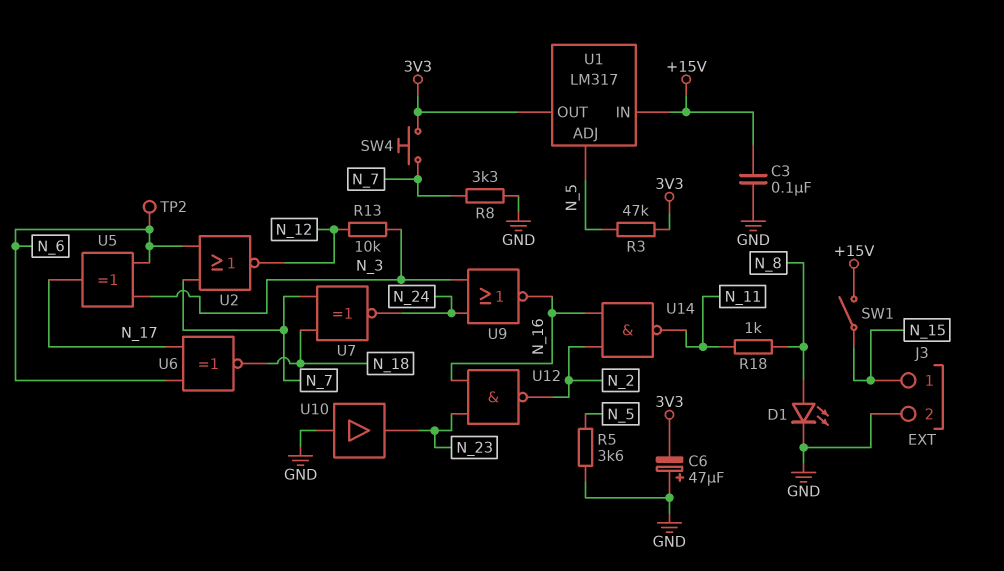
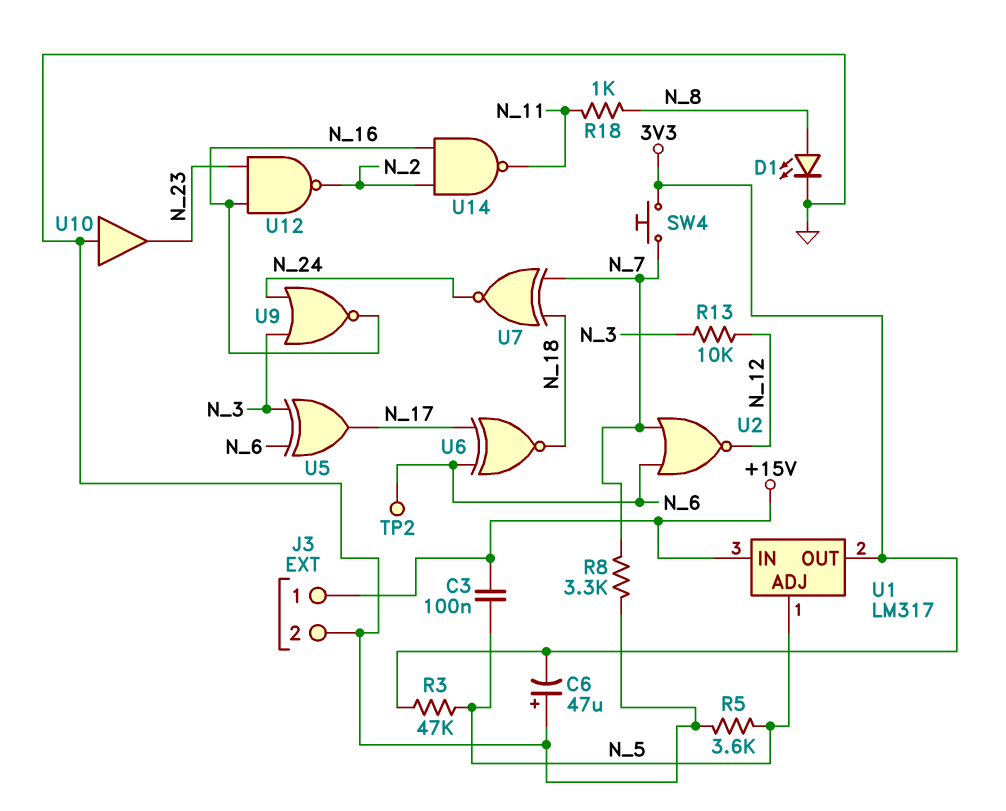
C3: 100nF (+15V, GND) -> 100nF (+15V, N_5)
J3 pin 1: N_15 -> +15V
SW1: switch (+15V, N_15) -> none

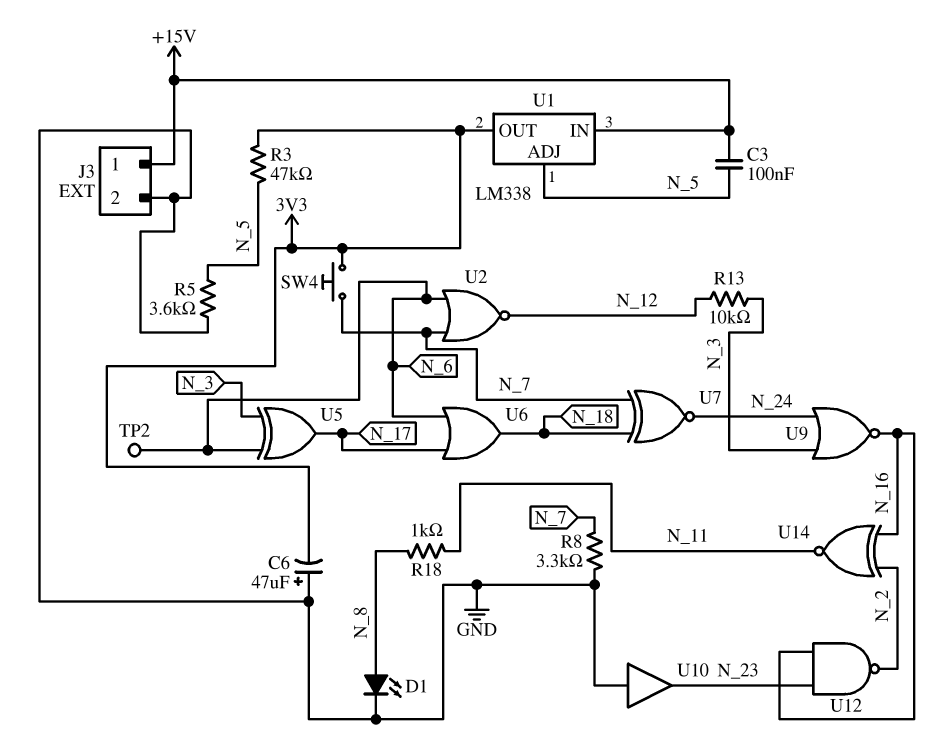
U1: LM317 -> LM338
U6: XNOR (in N_6, in N_17, out N_18) -> OR (in N_6, in N_17, out N_18)
U14: NAND (in N_2, in N_16, out N_11) -> XNOR (in N_2, in N_16, out N_11)

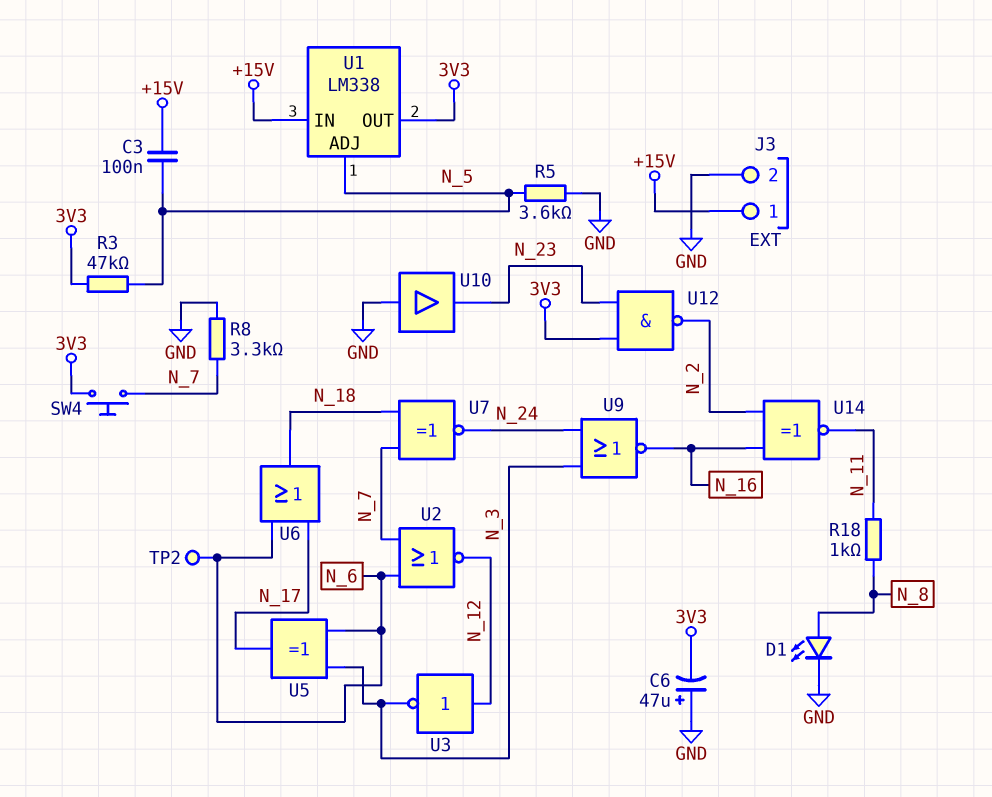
R13: 10k (N_3, N_12) -> none
U3: none -> NOT (in N_12, out N_3)
U12: NAND (in N_16, in N_23, out N_2) -> NAND (in 3V3, in N_23, out N_2)

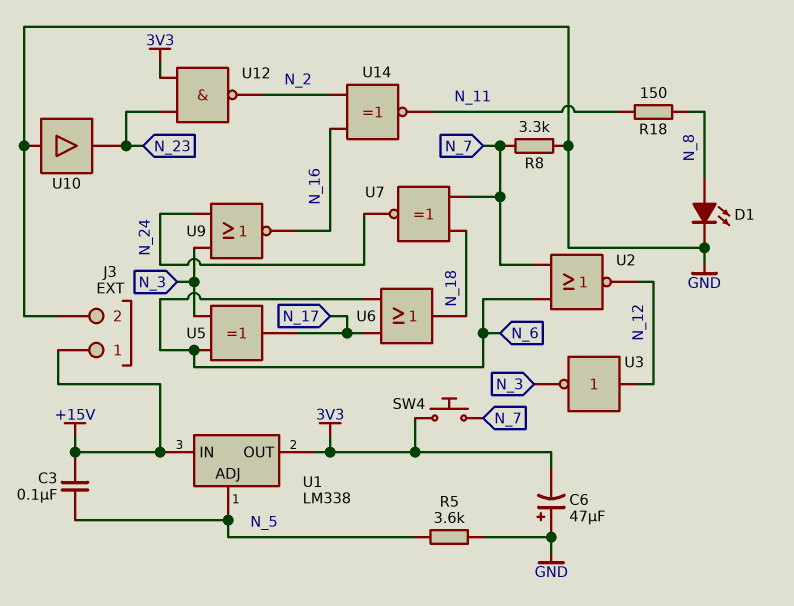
R3: 47k (3V3, N_5) -> none
R18: 1k (N_8, N_11) -> 150 (N_8, N_11)
TP2: test point (N_6) -> none

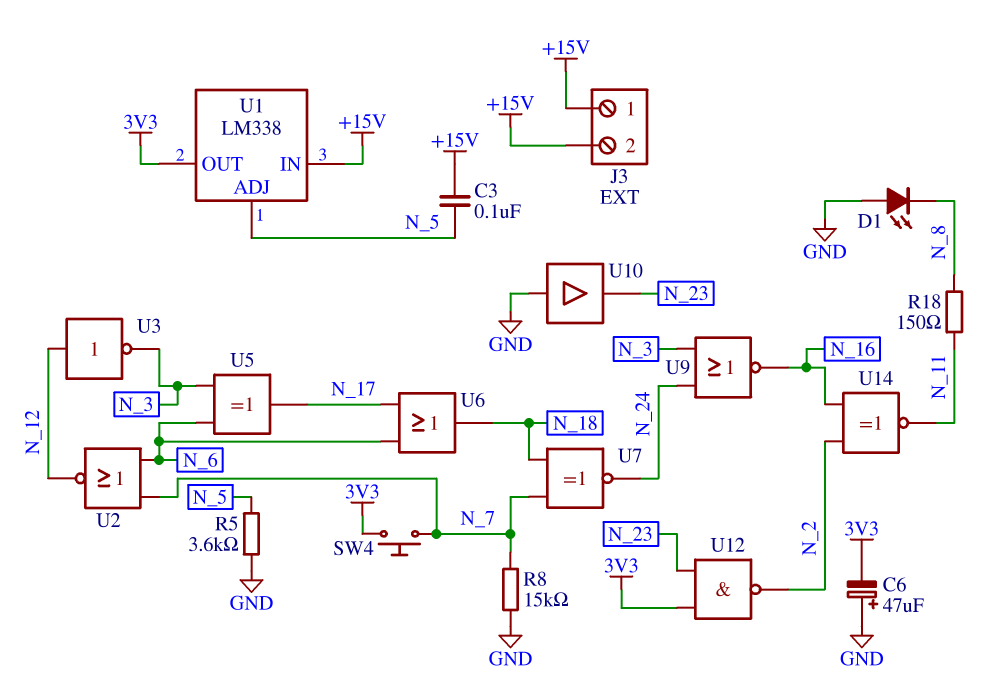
D1: LED (A N_8, K GND) -> LED (A GND, K N_8)
J3 pin 2: GND -> +15V
R8: 3.3k (GND, N_7) -> 15k (GND, N_7)

